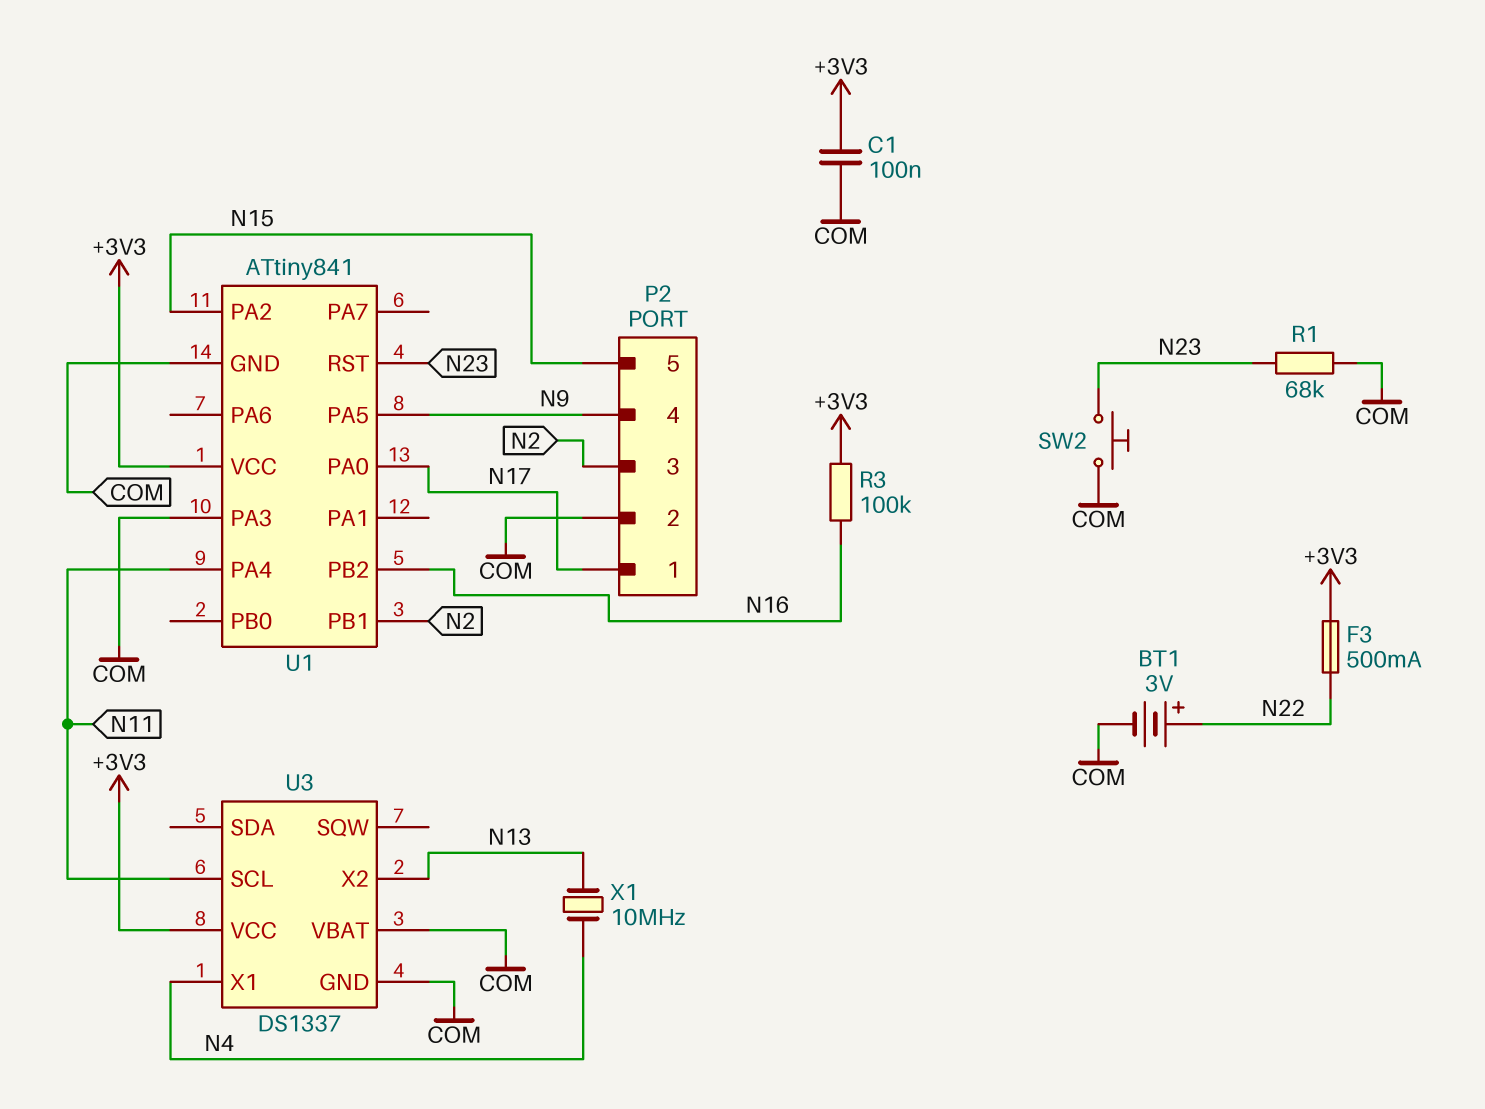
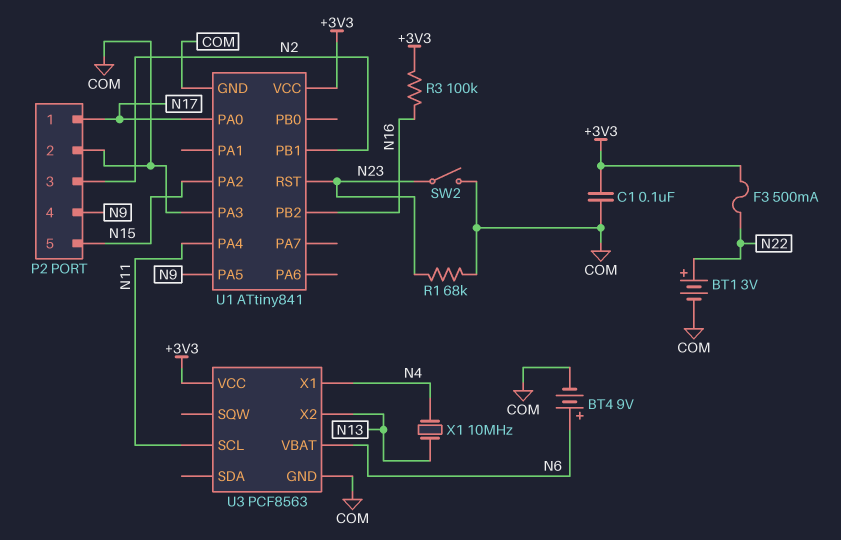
BT4: none -> 9V (plus N6, minus COM)
SW2: button (COM, N23) -> switch (COM, N23)
U3: DS1337 -> PCF8563
U3 pin VBAT: COM -> N6

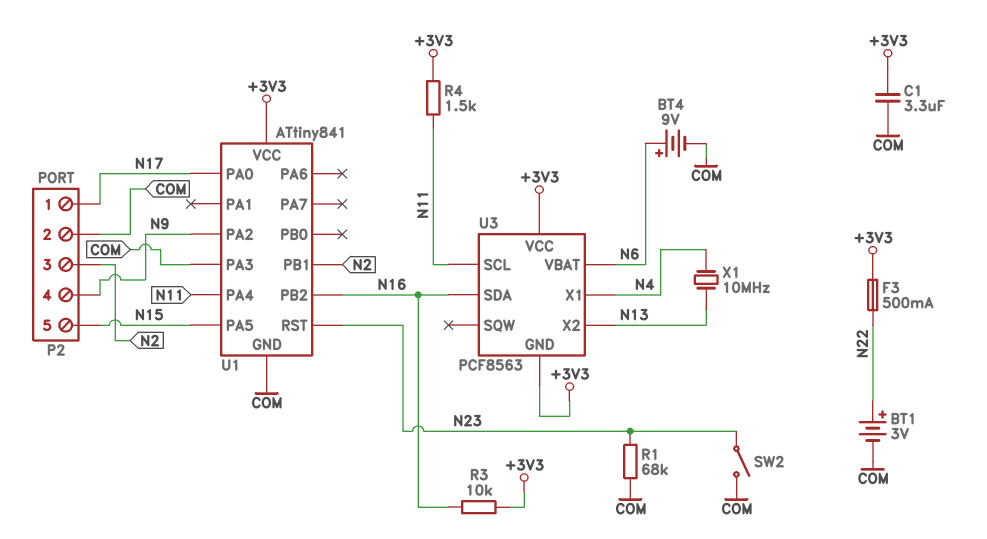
C1: 100nF (+3V3, COM) -> 3.3uF (+3V3, COM)
R3: 100k (+3V3, N16) -> 10k (+3V3, N16)
R4: none -> 1.5k (+3V3, N11)
U1 pin PA2: N15 -> N9
U1 pin PA5: N9 -> N15
U3 pin GND: COM -> +3V3
U3 pin SDA: none -> N16

